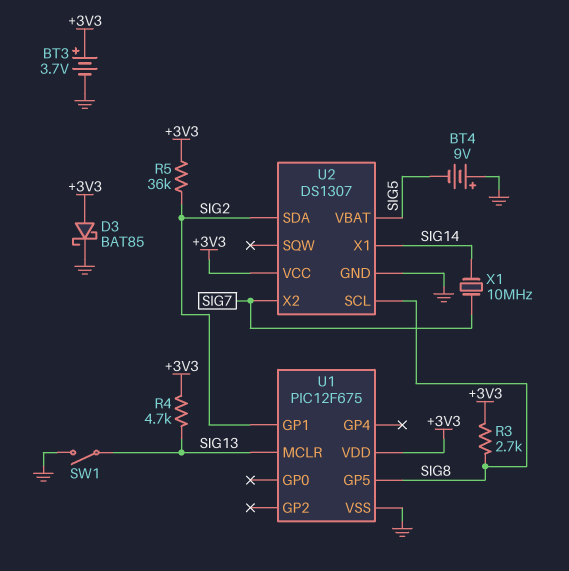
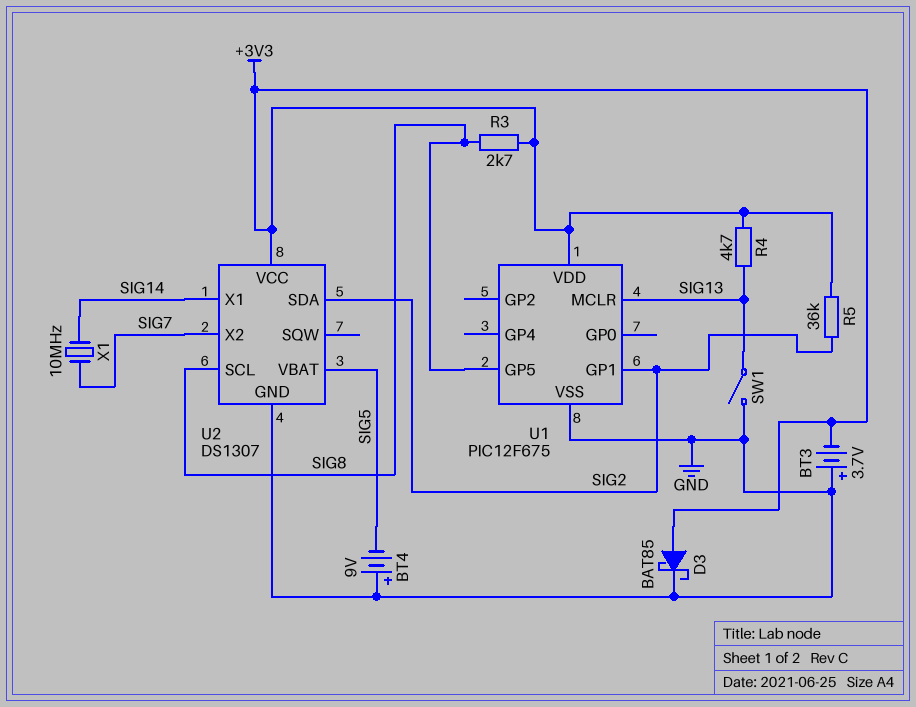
BT3: 3.7V (plus +3V3, minus GND) -> 3.7V (plus GND, minus +3V3)

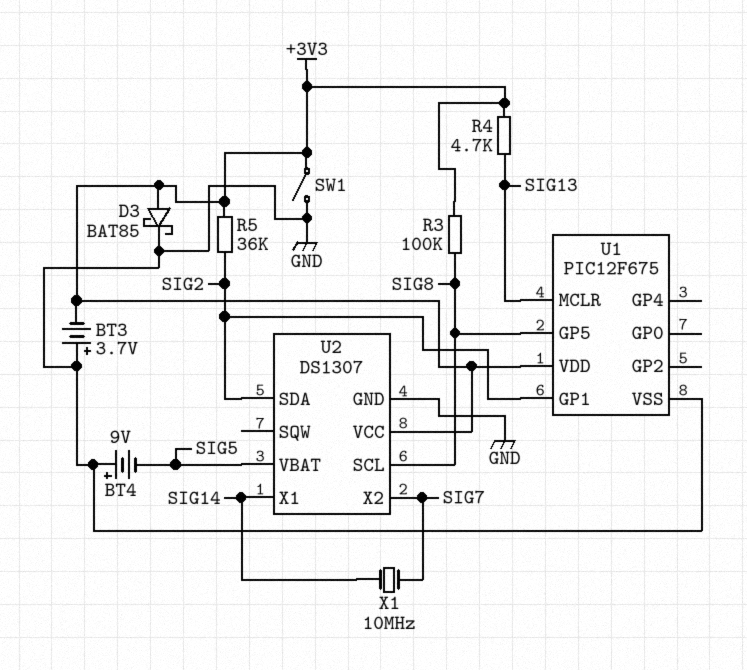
R3: 2.7k (+3V3, SIG8) -> 100k (+3V3, SIG8)
SW1: switch (GND, SIG13) -> switch (+3V3, GND)

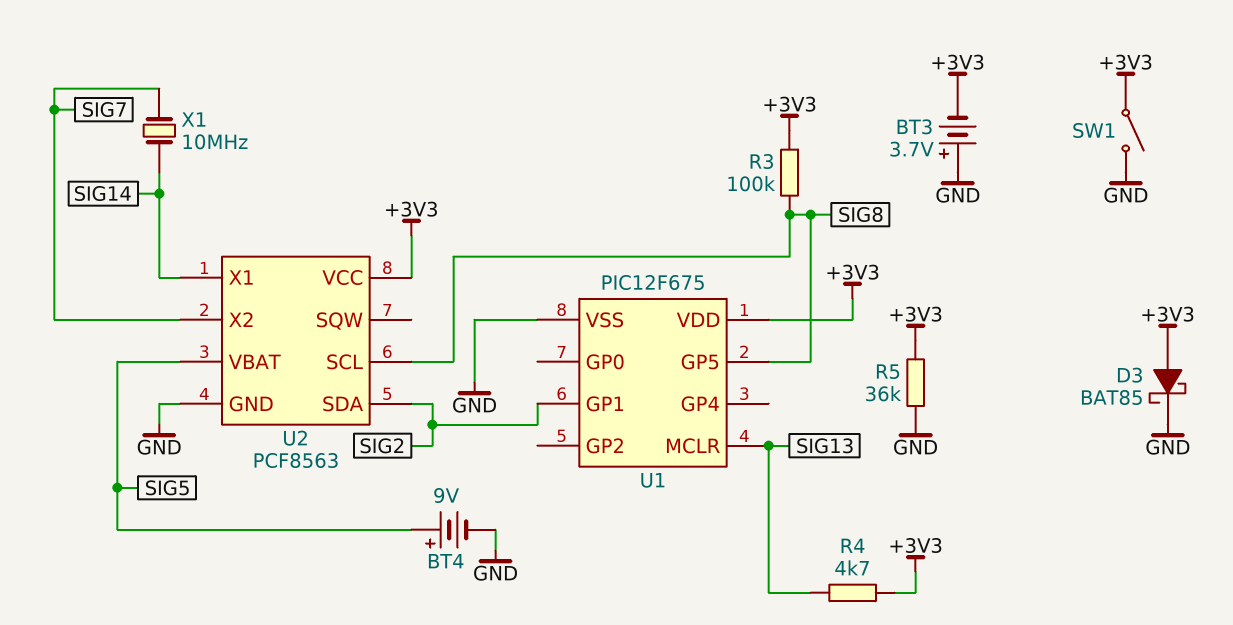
BT4: 9V (plus GND, minus SIG5) -> 9V (plus SIG5, minus GND)
R5: 36k (+3V3, SIG2) -> 36k (+3V3, GND)
U2: DS1307 -> PCF8563

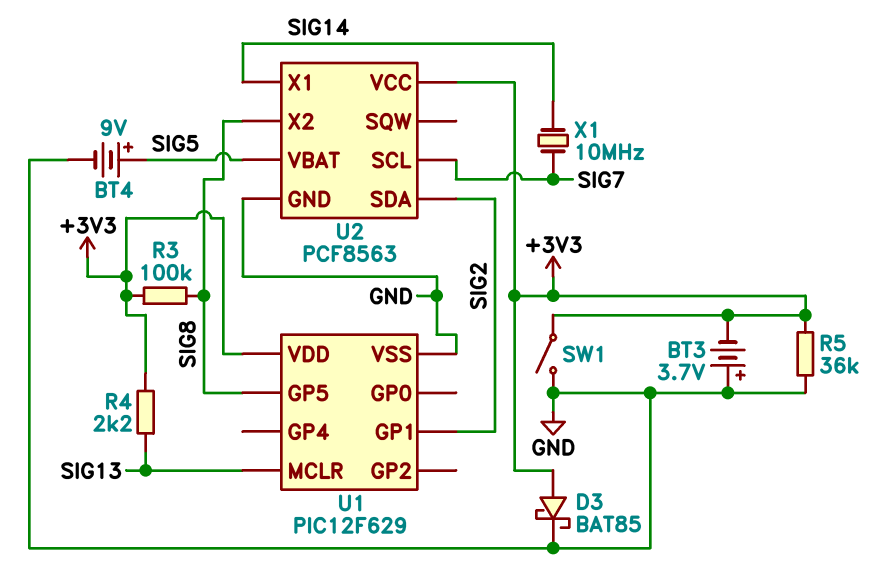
R4: 4.7k (+3V3, SIG13) -> 2.2k (+3V3, SIG13)
U1: PIC12F675 -> PIC12F629
U2 pin SCL: SIG8 -> SIG7
U2 pin X2: SIG7 -> SIG8

